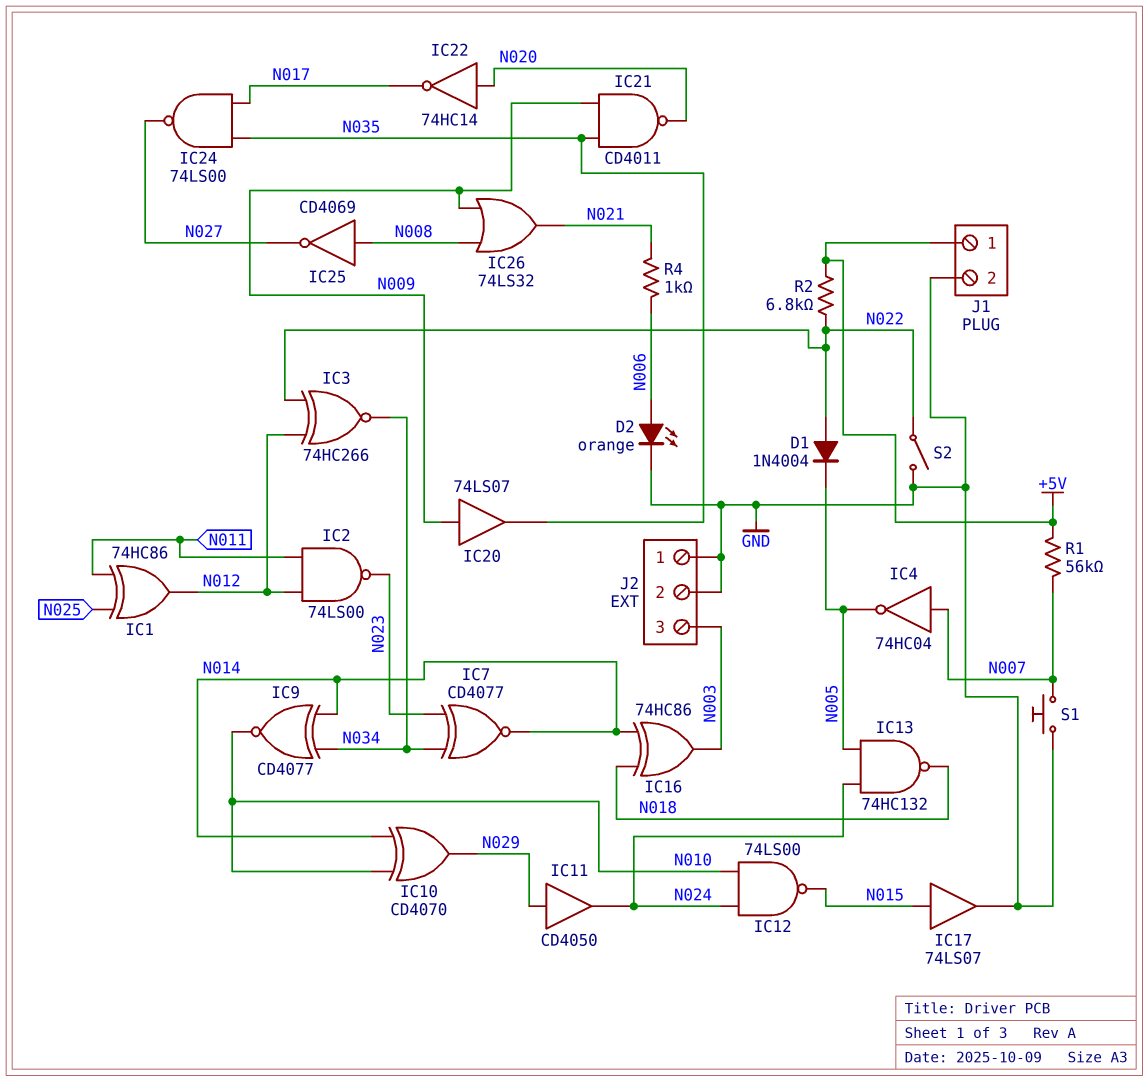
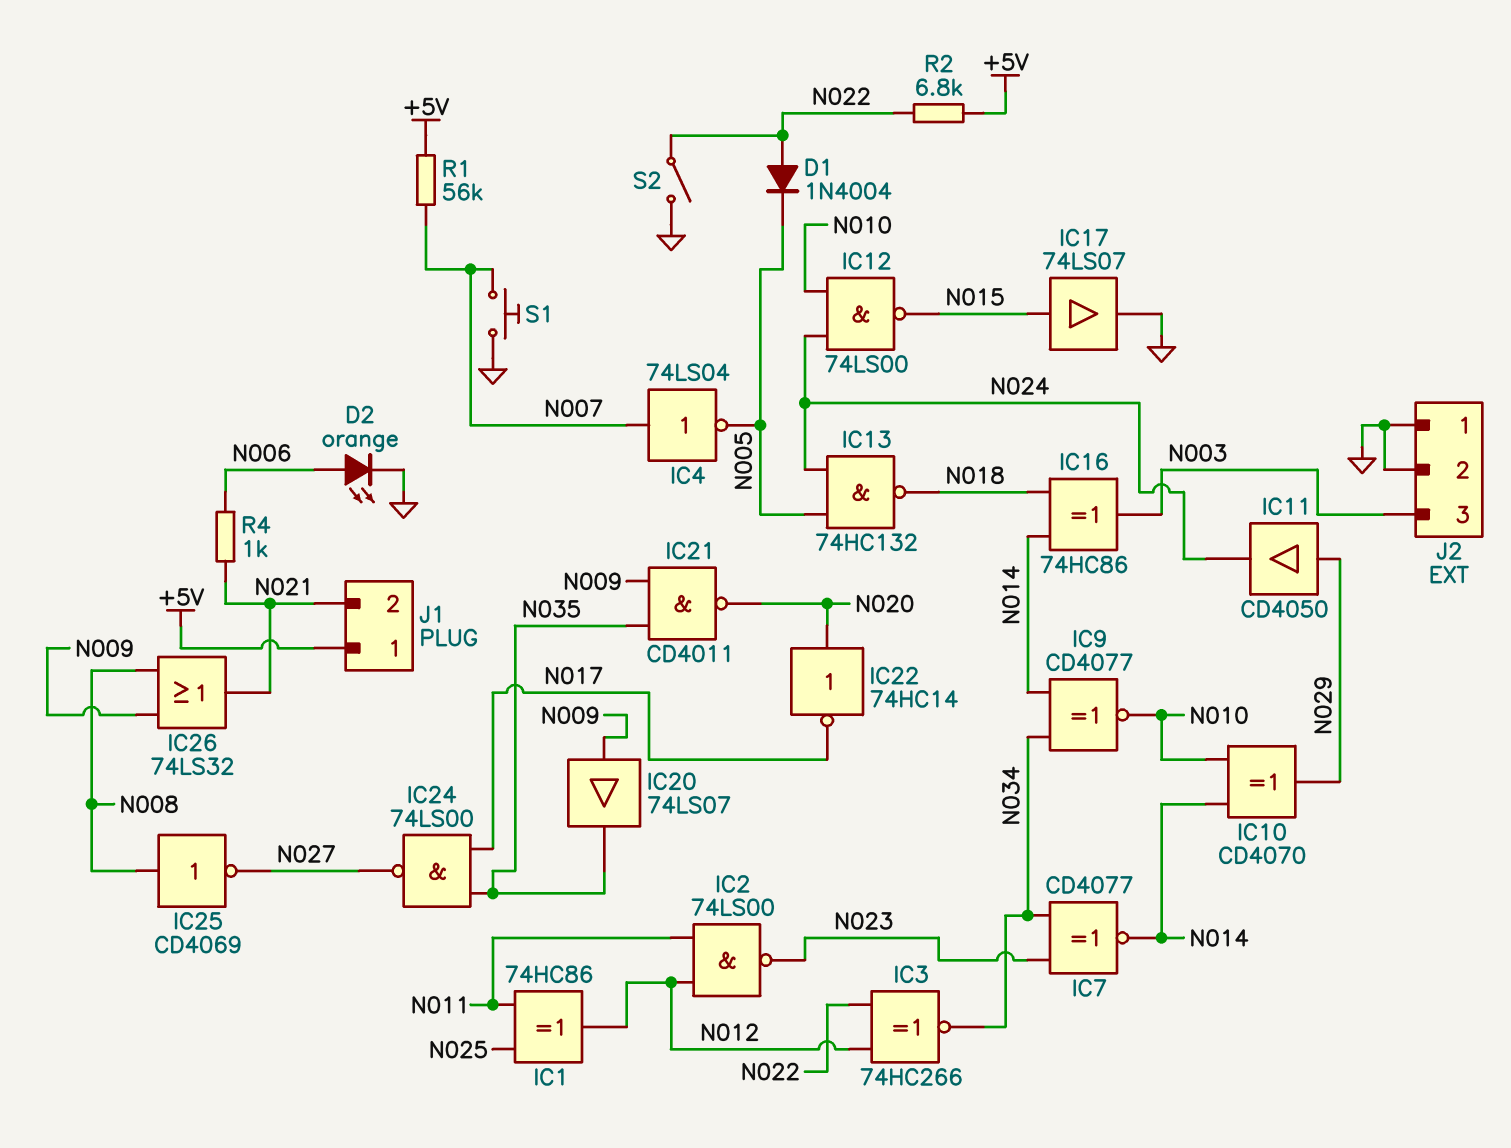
IC4: NOT 74HC04 (in N007, out N005) -> NOT 74LS04 (in N007, out N005)
J1 pin 2: GND -> N021

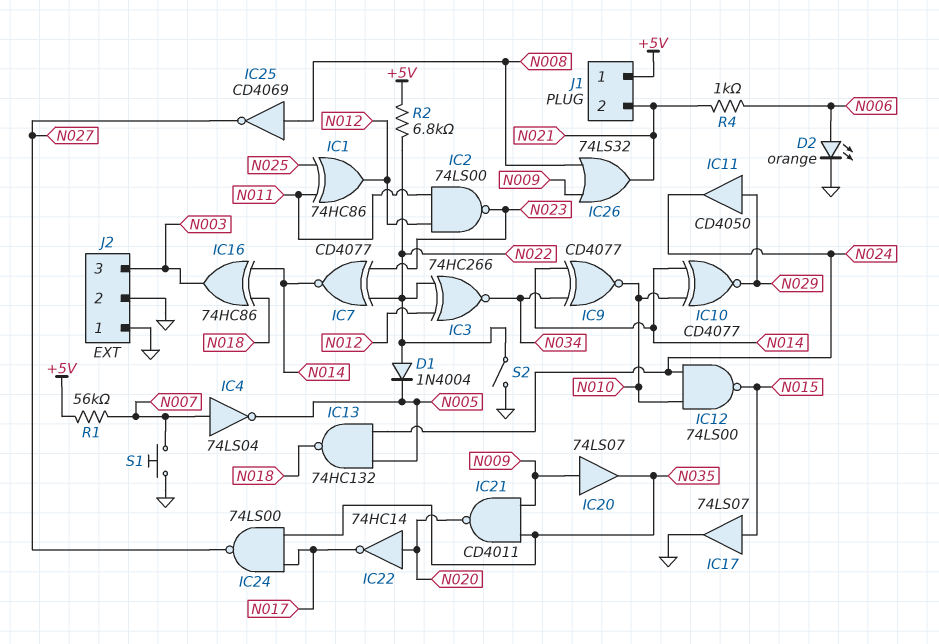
IC7: XNOR CD4077 (in N023, in N034, out N014) -> XNOR CD4077 (in N022, in N023, out N014)
IC10: XOR CD4070 (in N010, in N014, out N029) -> XNOR CD4077 (in N010, in N014, out N029)

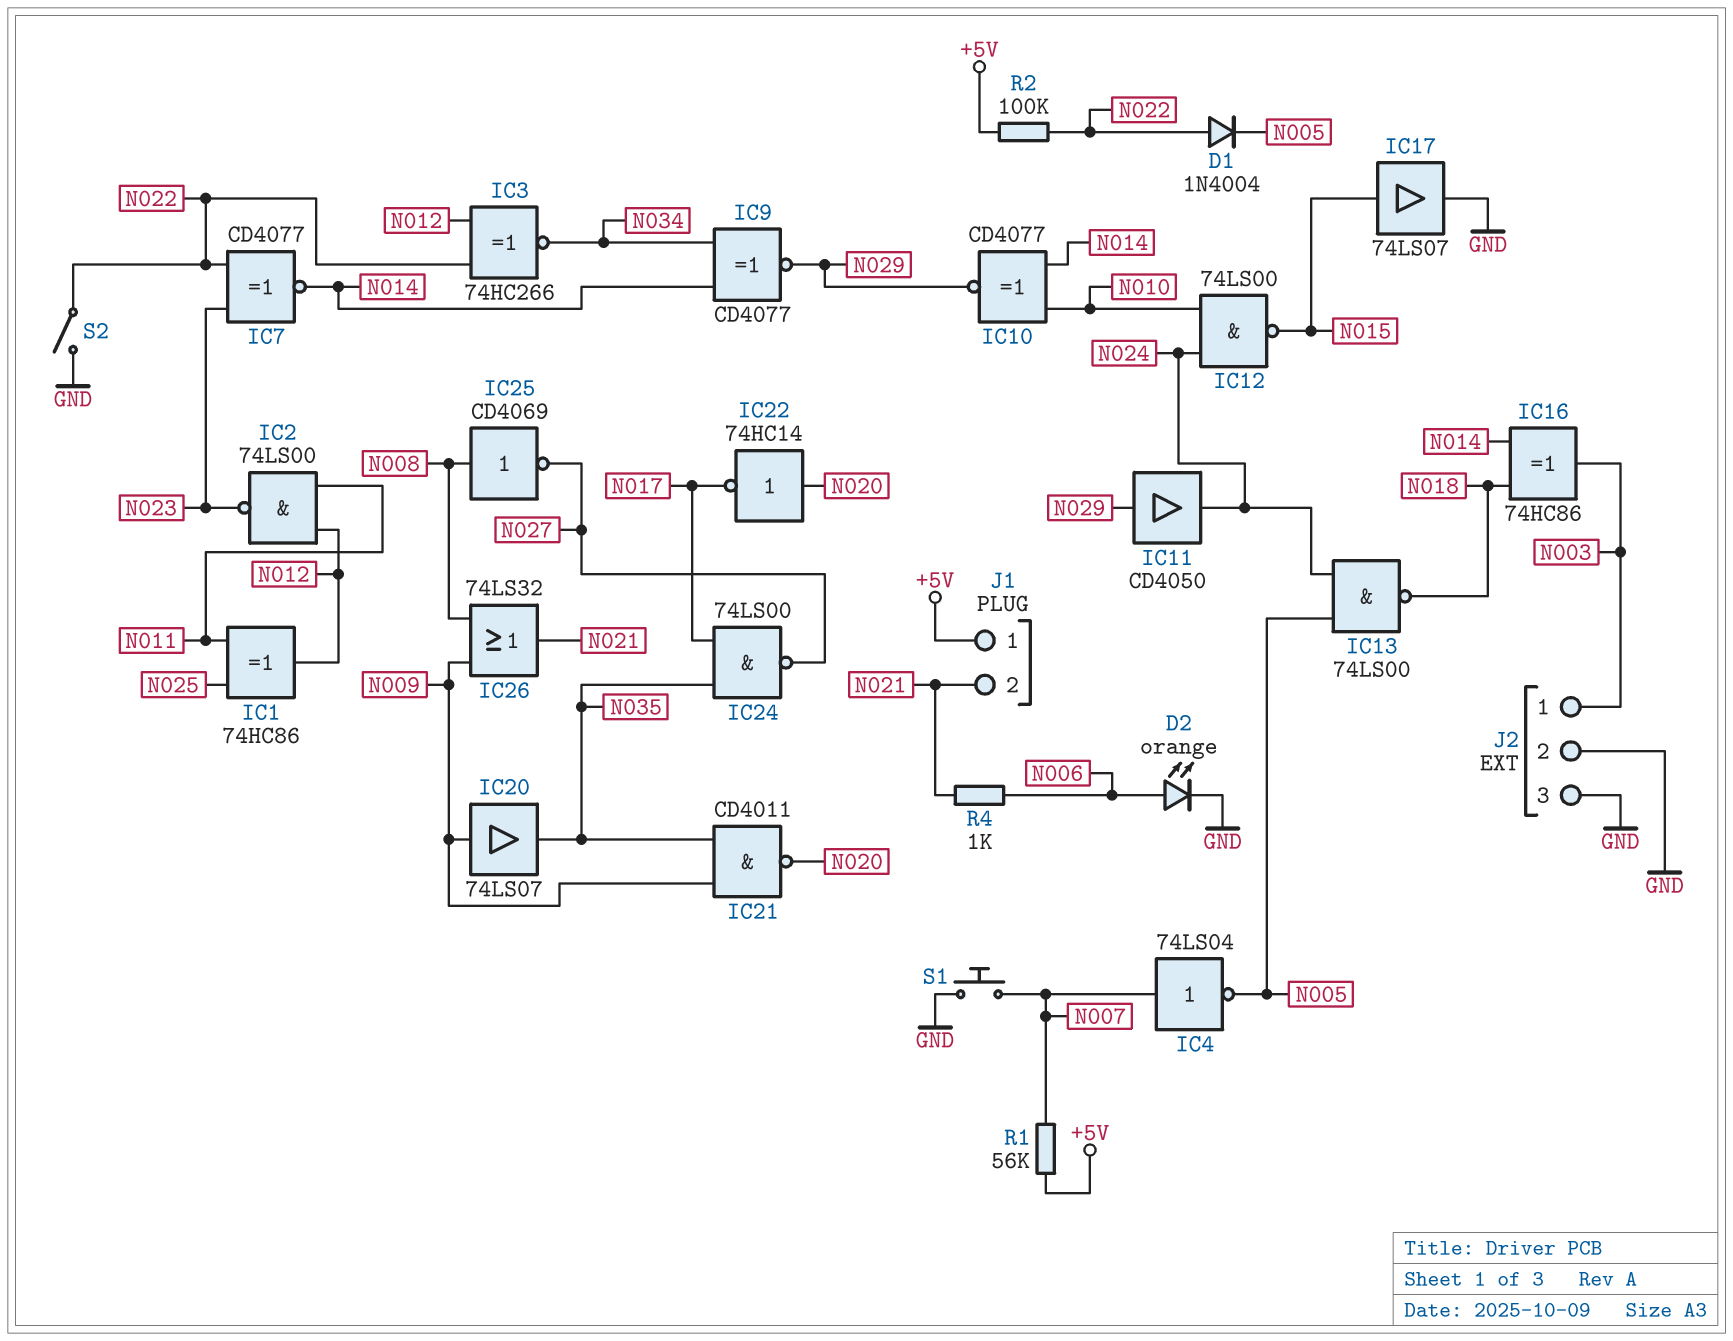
IC9: XNOR CD4077 (in N014, in N034, out N010) -> XNOR CD4077 (in N014, in N034, out N029)
IC13: NAND 74HC132 (in N005, in N024, out N018) -> NAND 74LS00 (in N005, in N024, out N018)
J2 pin 1: GND -> N003
J2 pin 3: N003 -> GND
R2: 6.8k (+5V, N022) -> 100k (+5V, N022)

